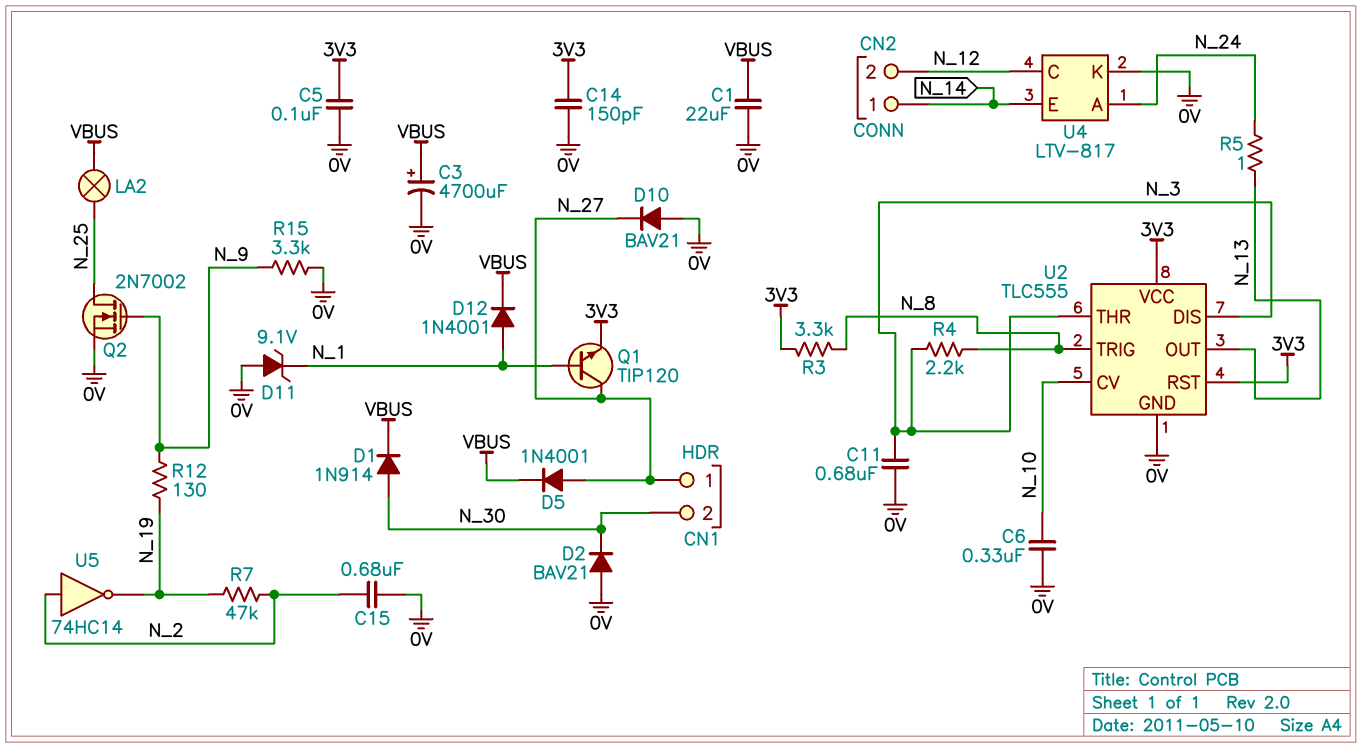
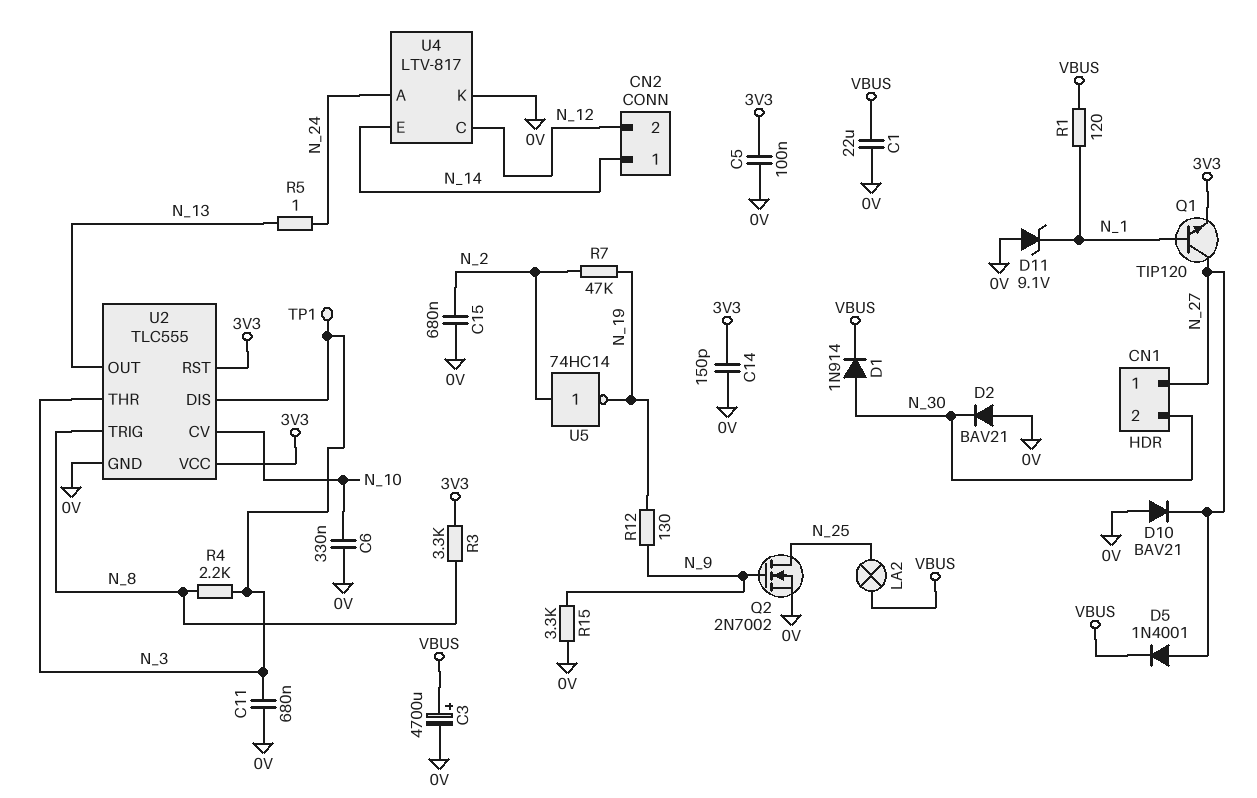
D12: diode 1N4001 (A N_1, K VBUS) -> none
R1: none -> 120 (N_1, VBUS)
TP1: none -> test point (N_3)

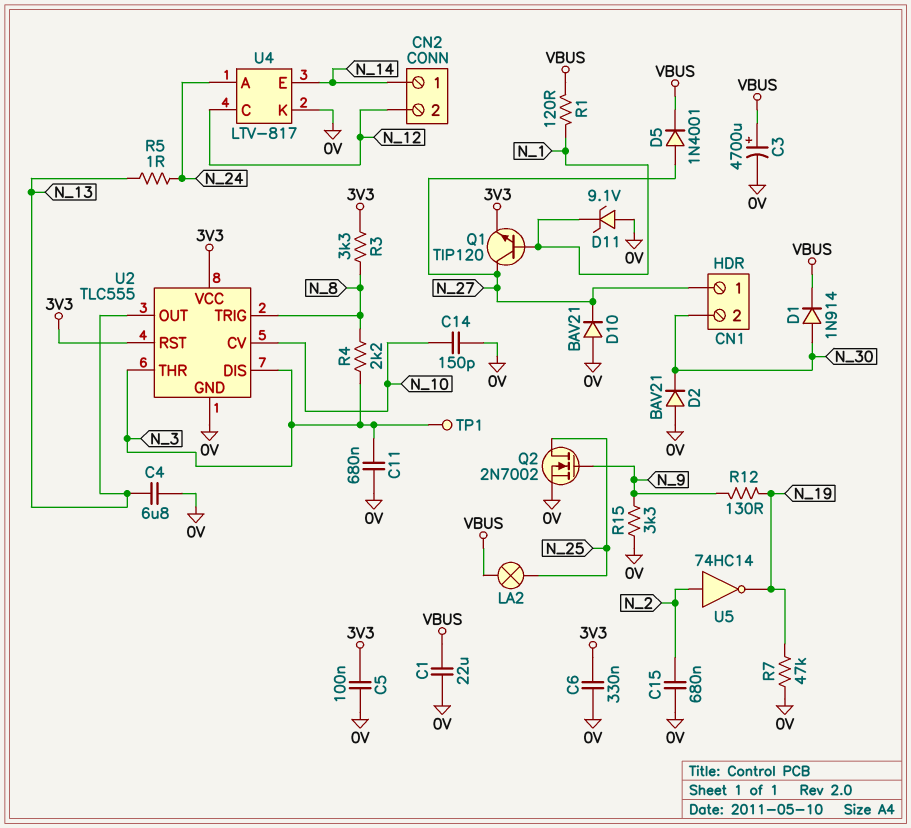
C4: none -> 6.8uF (0V, N_13)
C6: 330nF (0V, N_10) -> 330nF (0V, 3V3)
C14: 150pF (0V, 3V3) -> 150pF (0V, N_10)
R7: 47k (N_2, N_19) -> 47k (0V, N_19)

